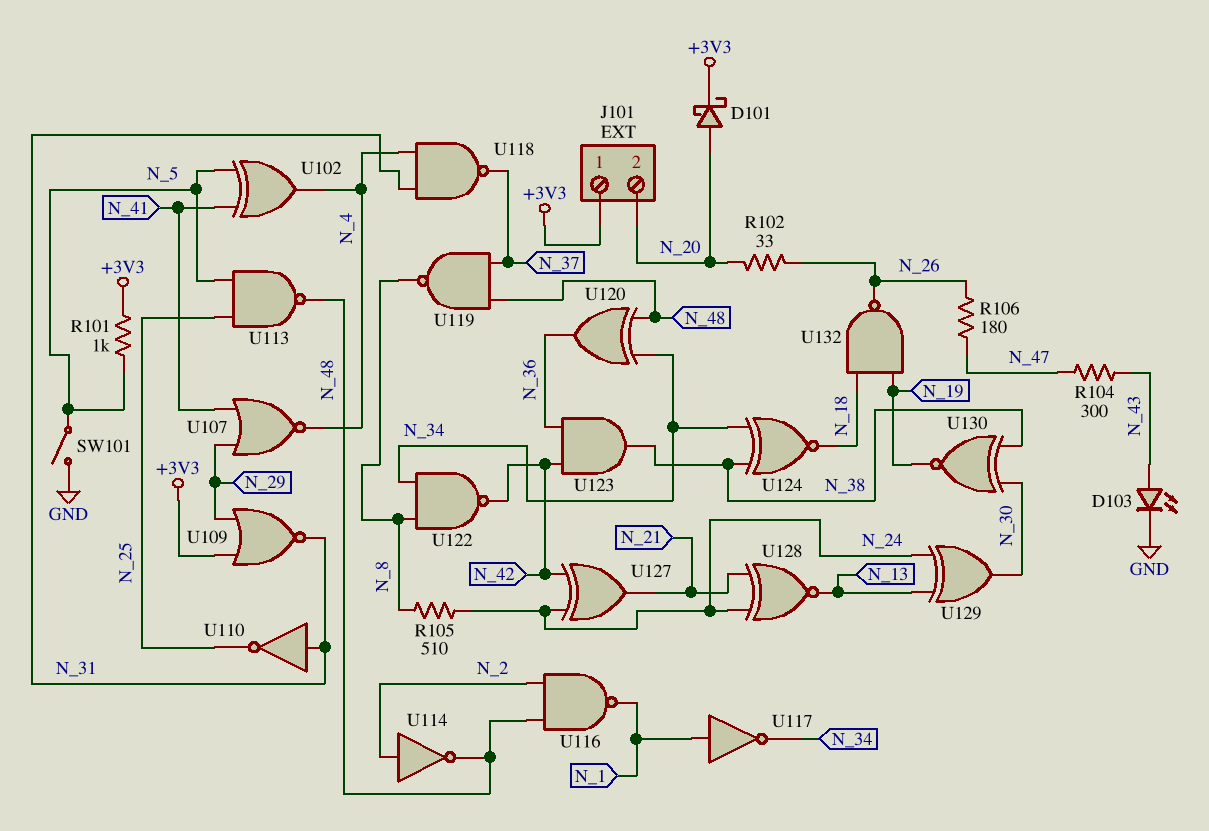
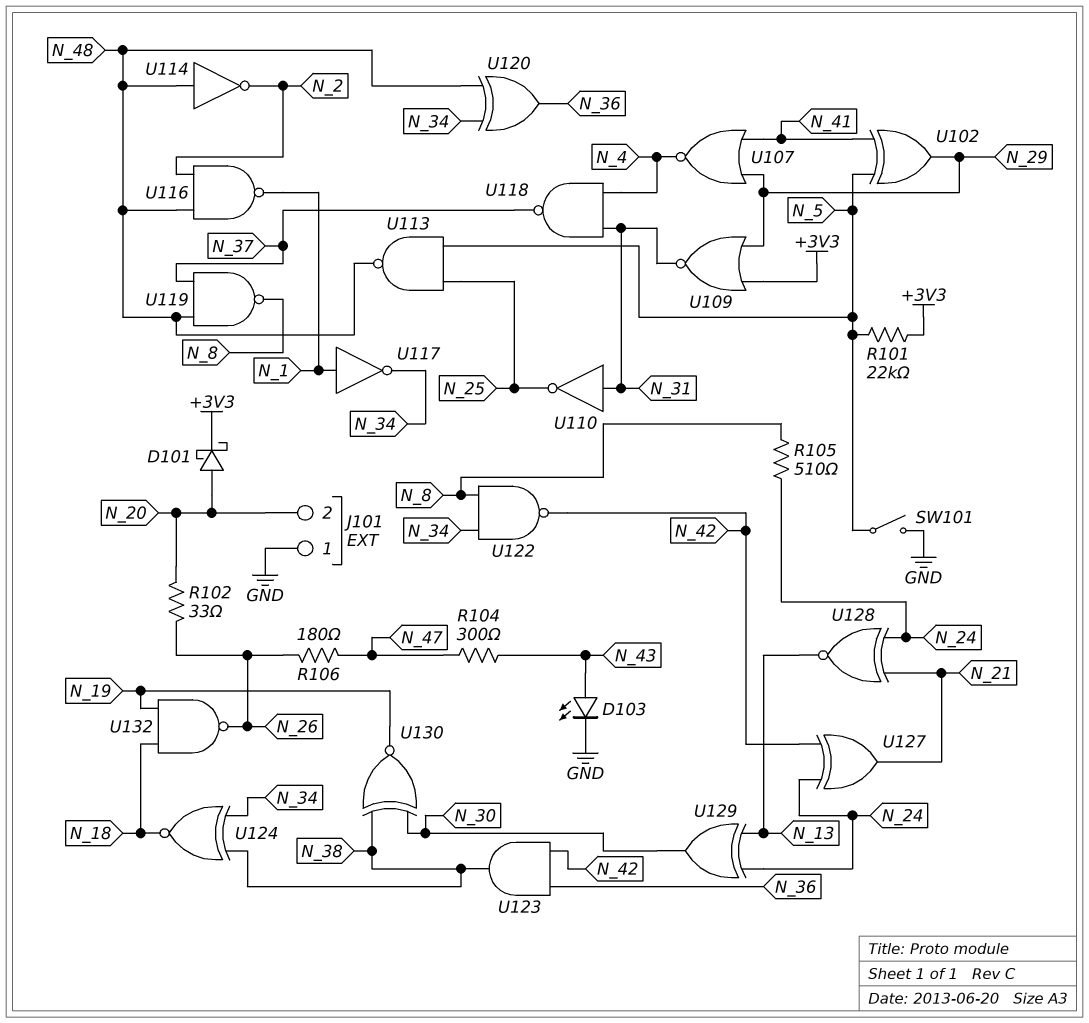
J101 pin 1: +3V3 -> GND
R101: 1k (+3V3, N_5) -> 22k (+3V3, N_5)
U102: XOR (in N_5, in N_41, out N_4) -> XOR (in N_5, in N_41, out N_29)
U114: NOT (in N_2, out N_48) -> NOT (in N_48, out N_2)

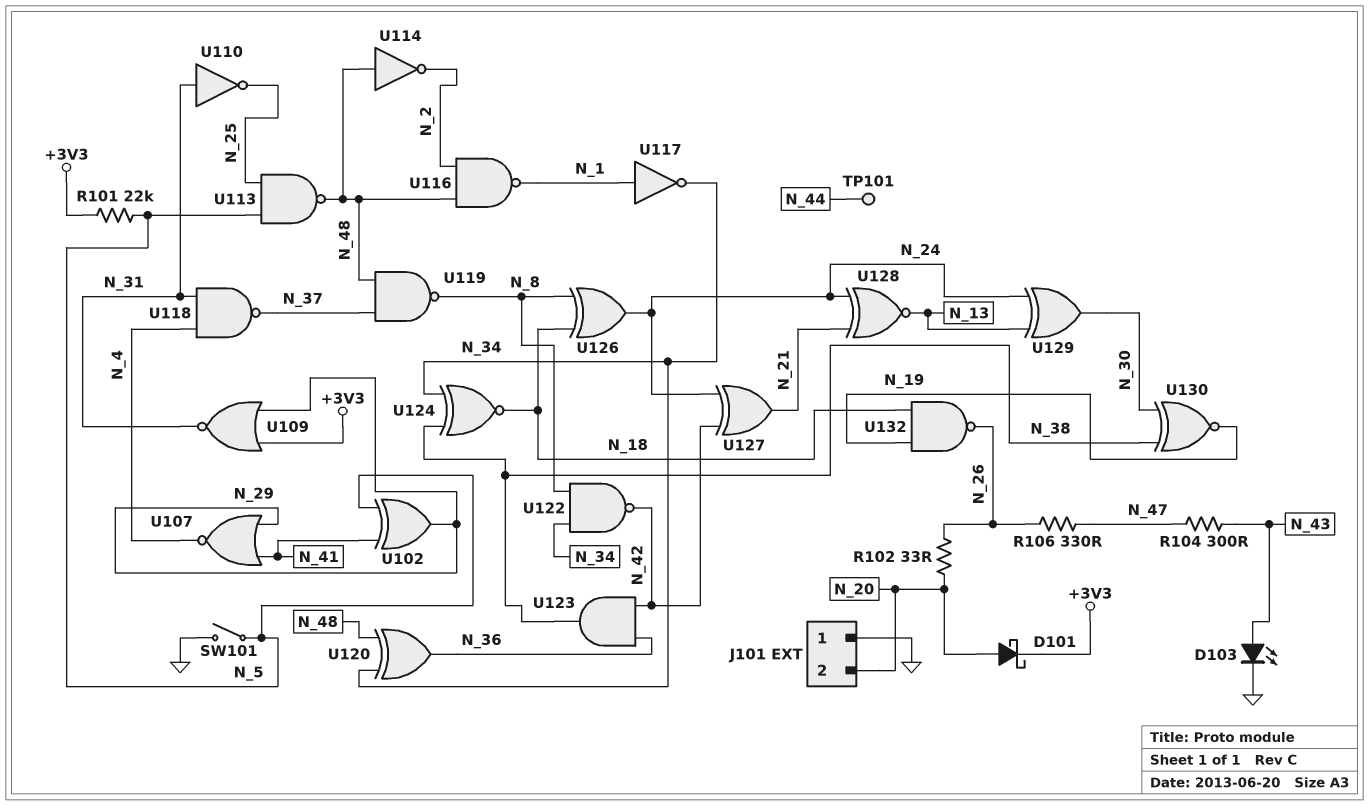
R105: 510 (N_8, N_24) -> none
R106: 180 (N_26, N_47) -> 330 (N_26, N_47)
TP101: none -> test point (N_44)
U126: none -> XOR (in N_8, in N_18, out N_24)

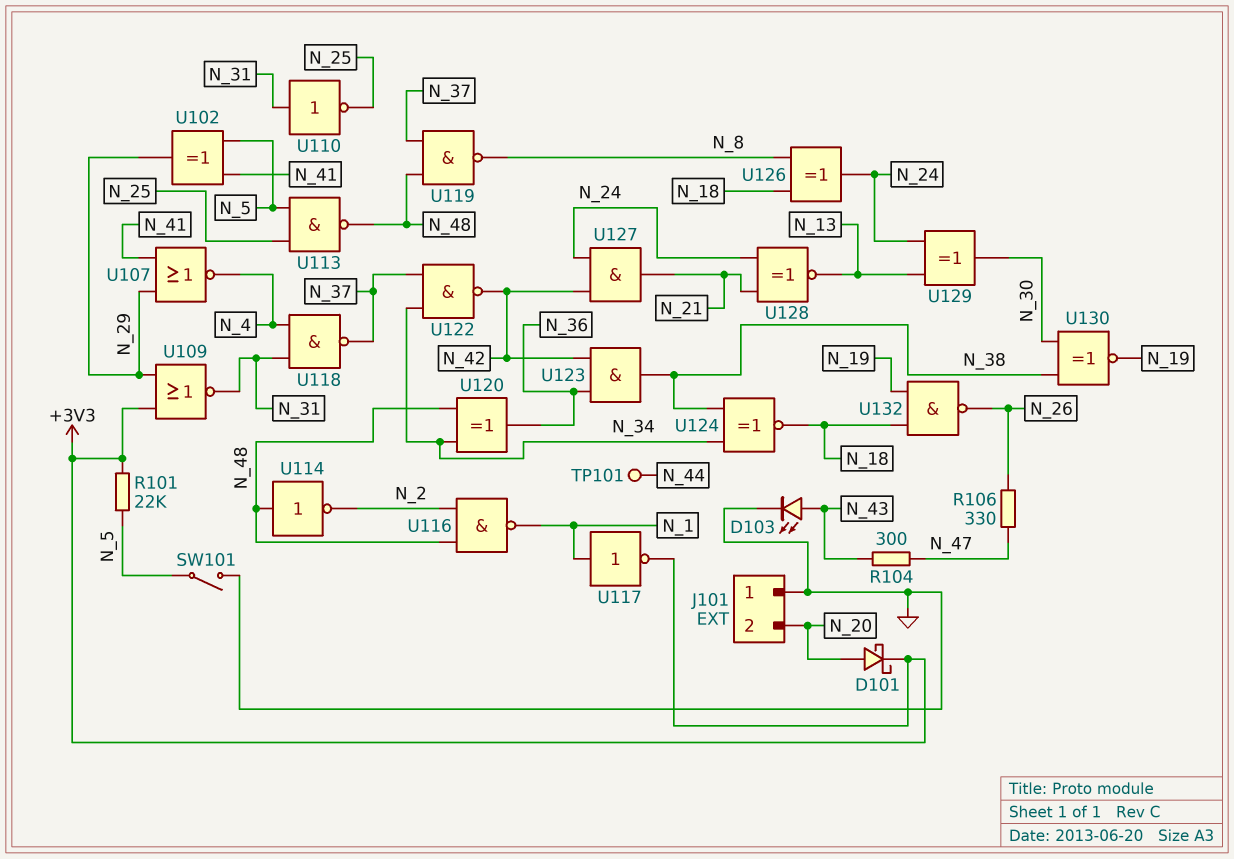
R102: 33 (N_20, N_26) -> none
U117: NOT (in N_1, out N_34) -> NOT (in N_1, out +3V3)
U122: NAND (in N_8, in N_34, out N_42) -> NAND (in N_34, in N_37, out N_42)
U127: XOR (in N_24, in N_42, out N_21) -> AND (in N_24, in N_42, out N_21)

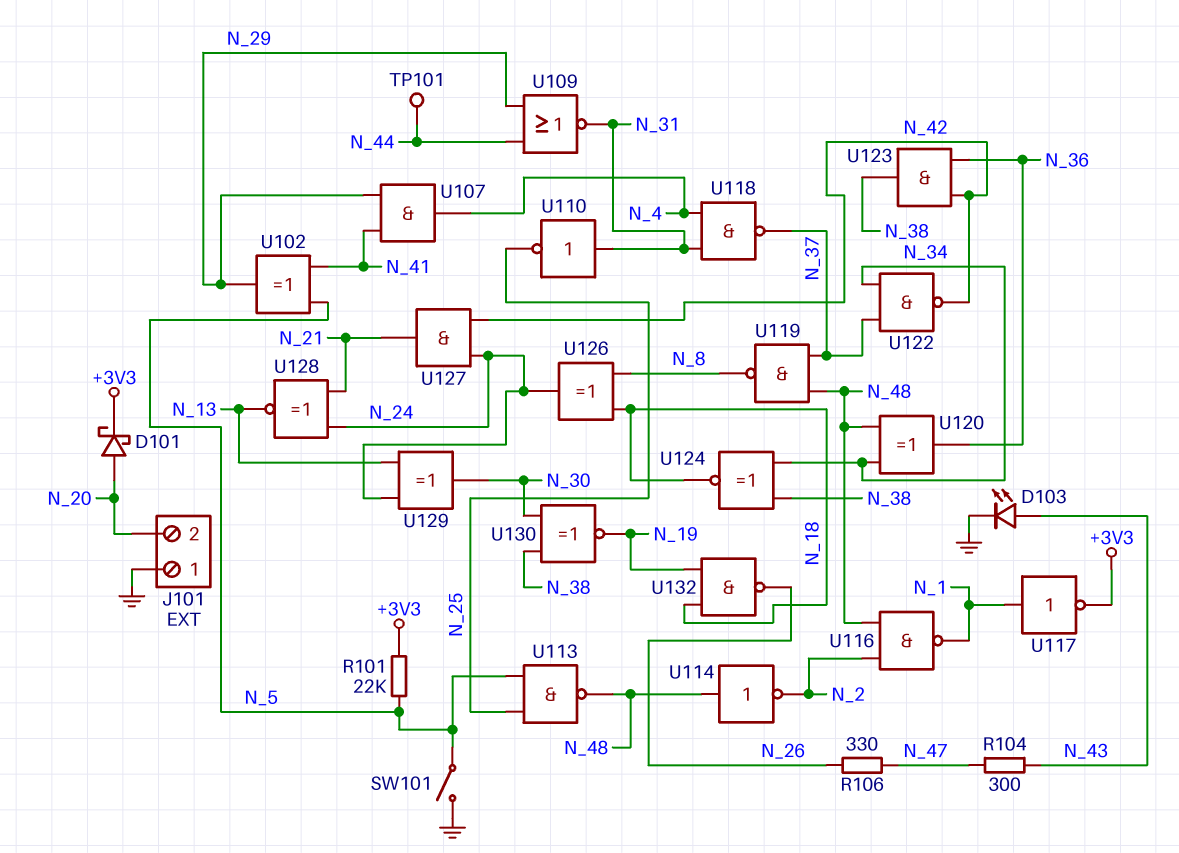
U107: NOR (in N_29, in N_41, out N_4) -> AND (in N_29, in N_41, out N_4)
U109: NOR (in +3V3, in N_29, out N_31) -> NOR (in N_29, in N_44, out N_31)

